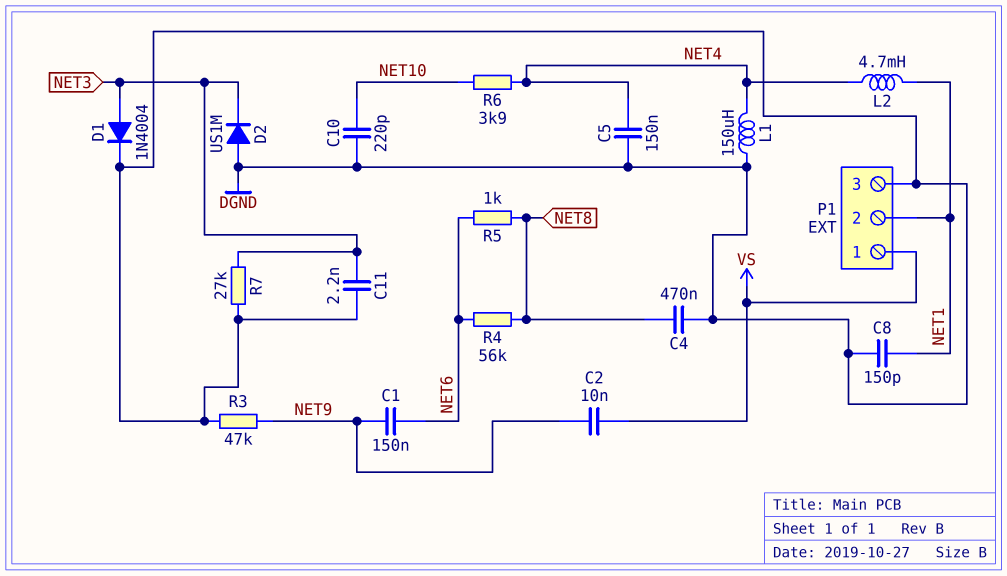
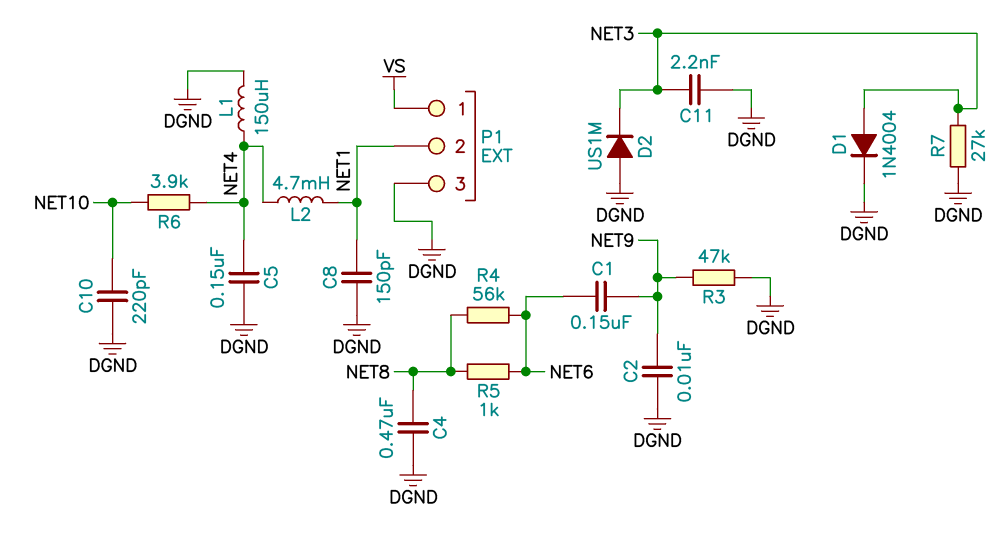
C2: 10nF (NET9, VS) -> 10nF (DGND, NET9)

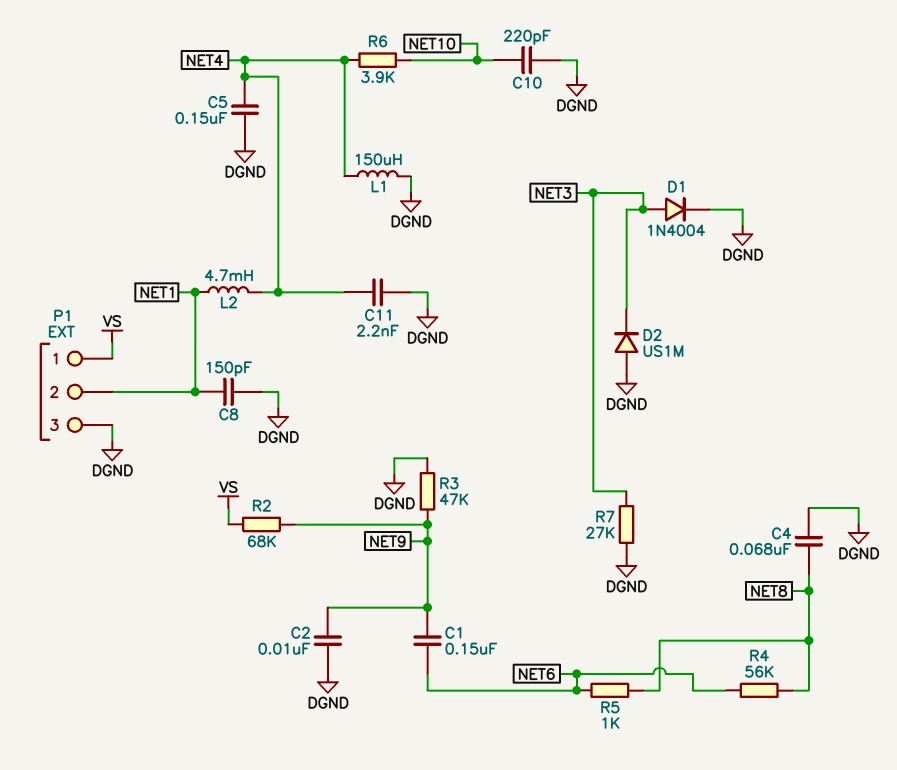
C4: 470nF (DGND, NET8) -> 68nF (DGND, NET8)
C11: 2.2nF (DGND, NET3) -> 2.2nF (DGND, NET4)
R2: none -> 68k (NET9, VS)

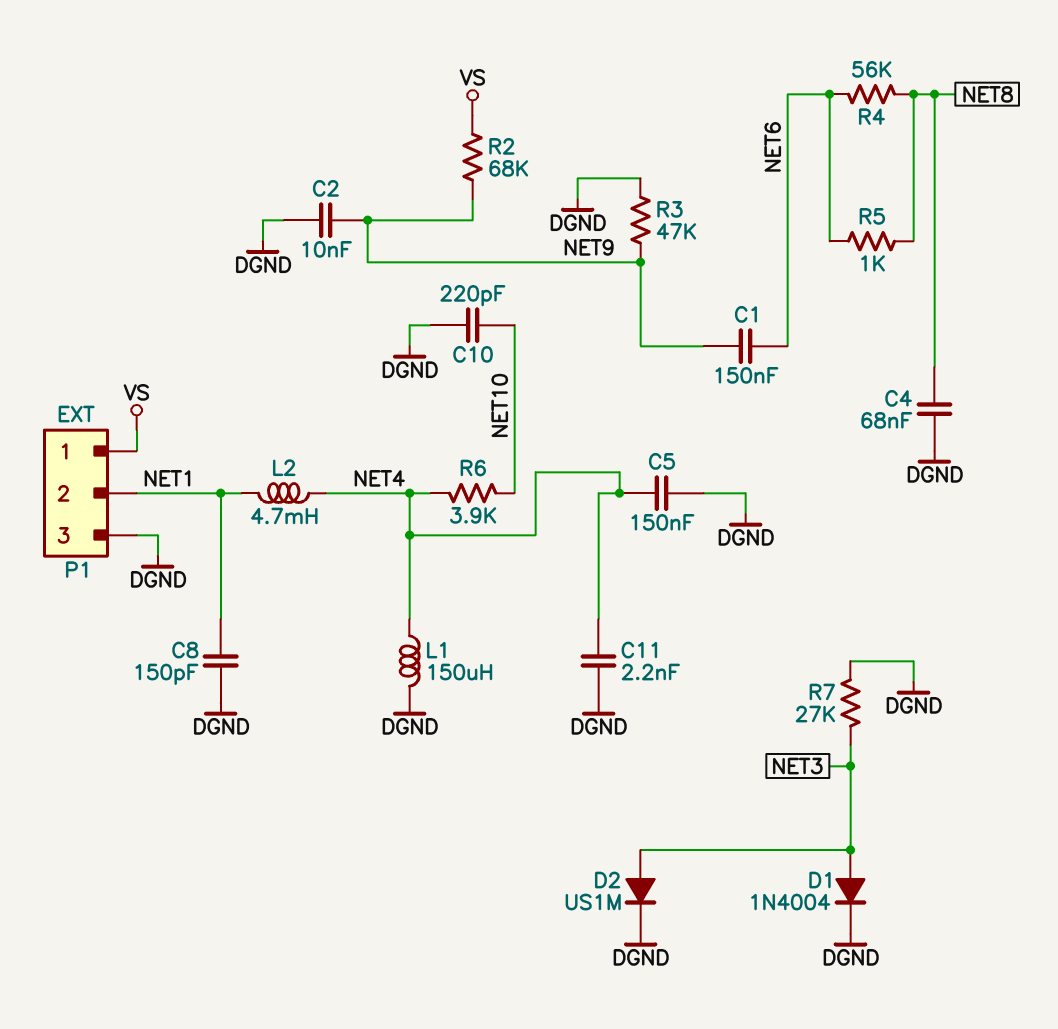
D2: diode US1M (A DGND, K NET3) -> diode US1M (A NET3, K DGND)

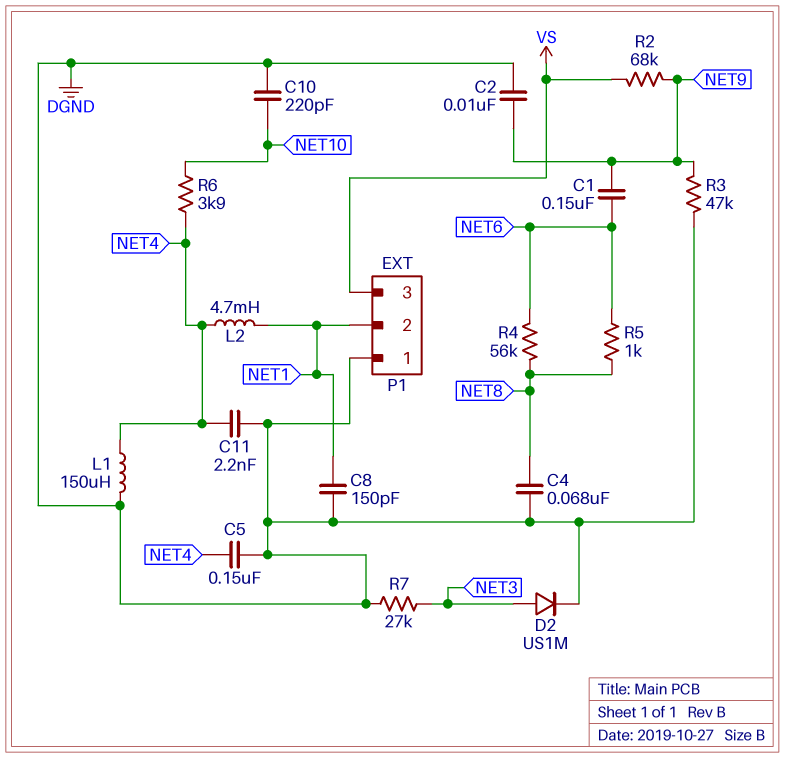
D1: diode 1N4004 (A NET3, K DGND) -> none
P1 pin 1: VS -> DGND
P1 pin 3: DGND -> VS

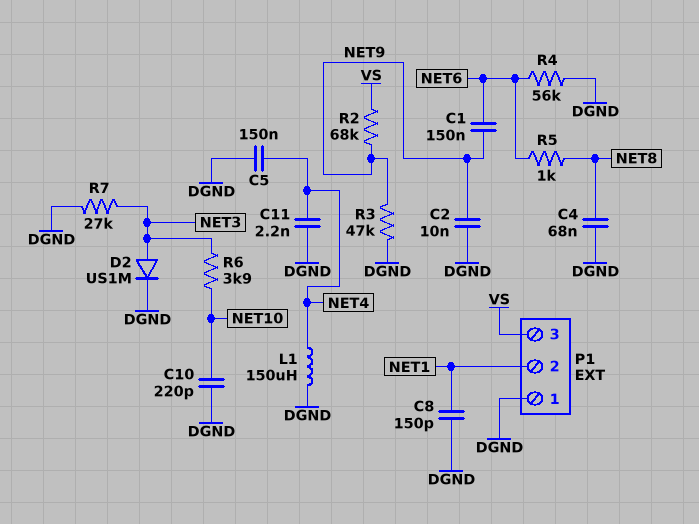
L2: 4.7mH (NET1, NET4) -> none
R4: 56k (NET6, NET8) -> 56k (DGND, NET6)
R6: 3.9k (NET4, NET10) -> 3.9k (NET3, NET10)

